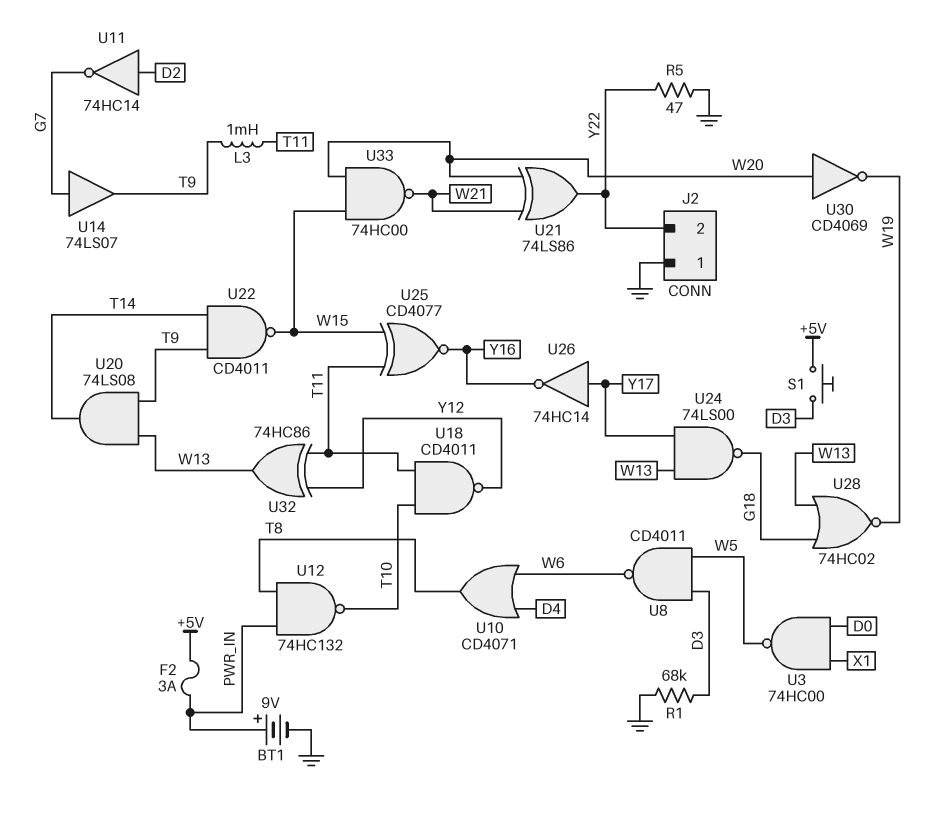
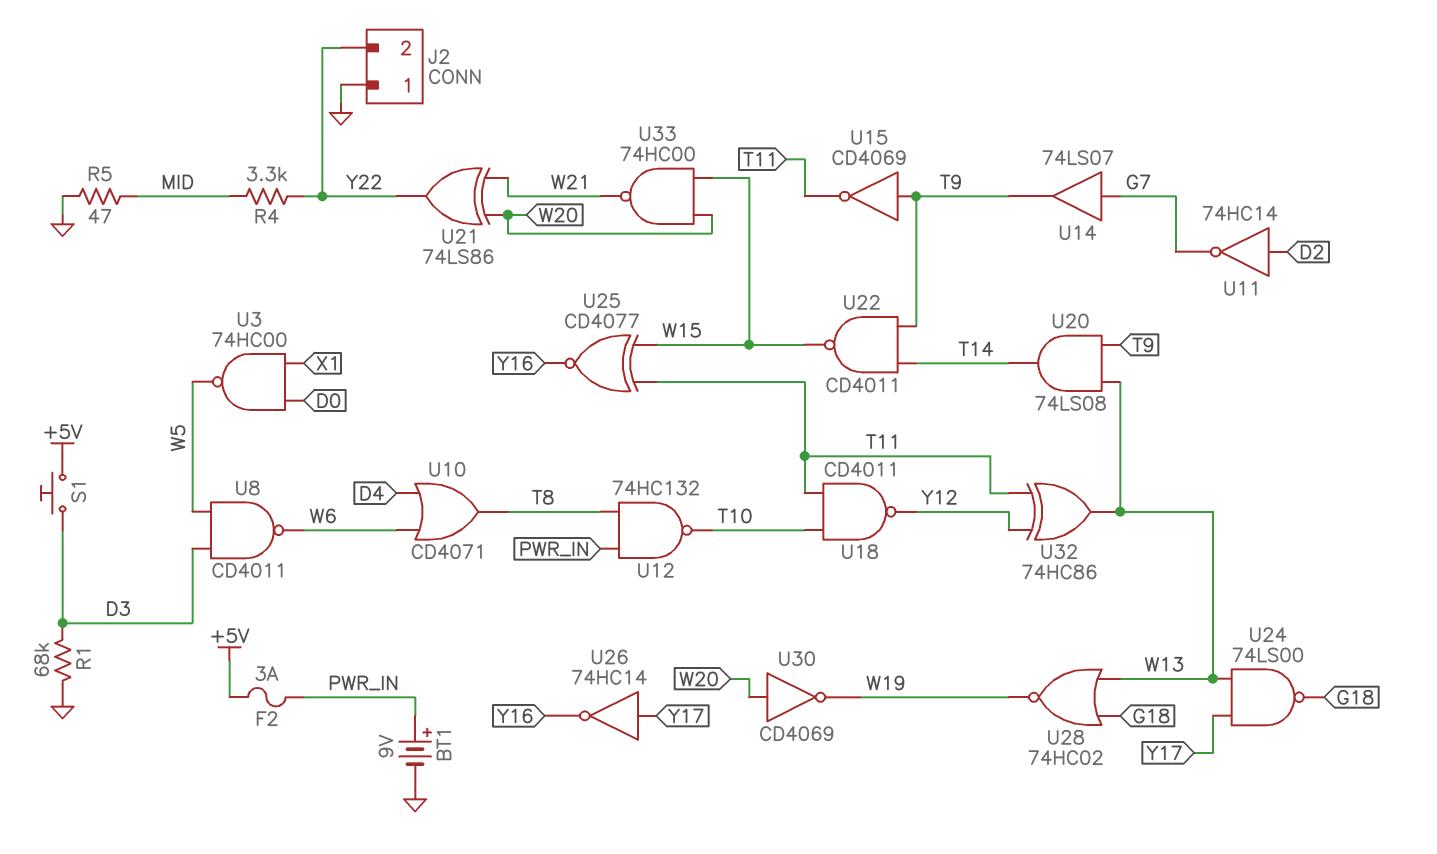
L3: 1mH (T9, T11) -> none
R4: none -> 3.3k (MID, Y22)
R5: 47 (GND, Y22) -> 47 (GND, MID)
U15: none -> NOT CD4069 (in T9, out T11)

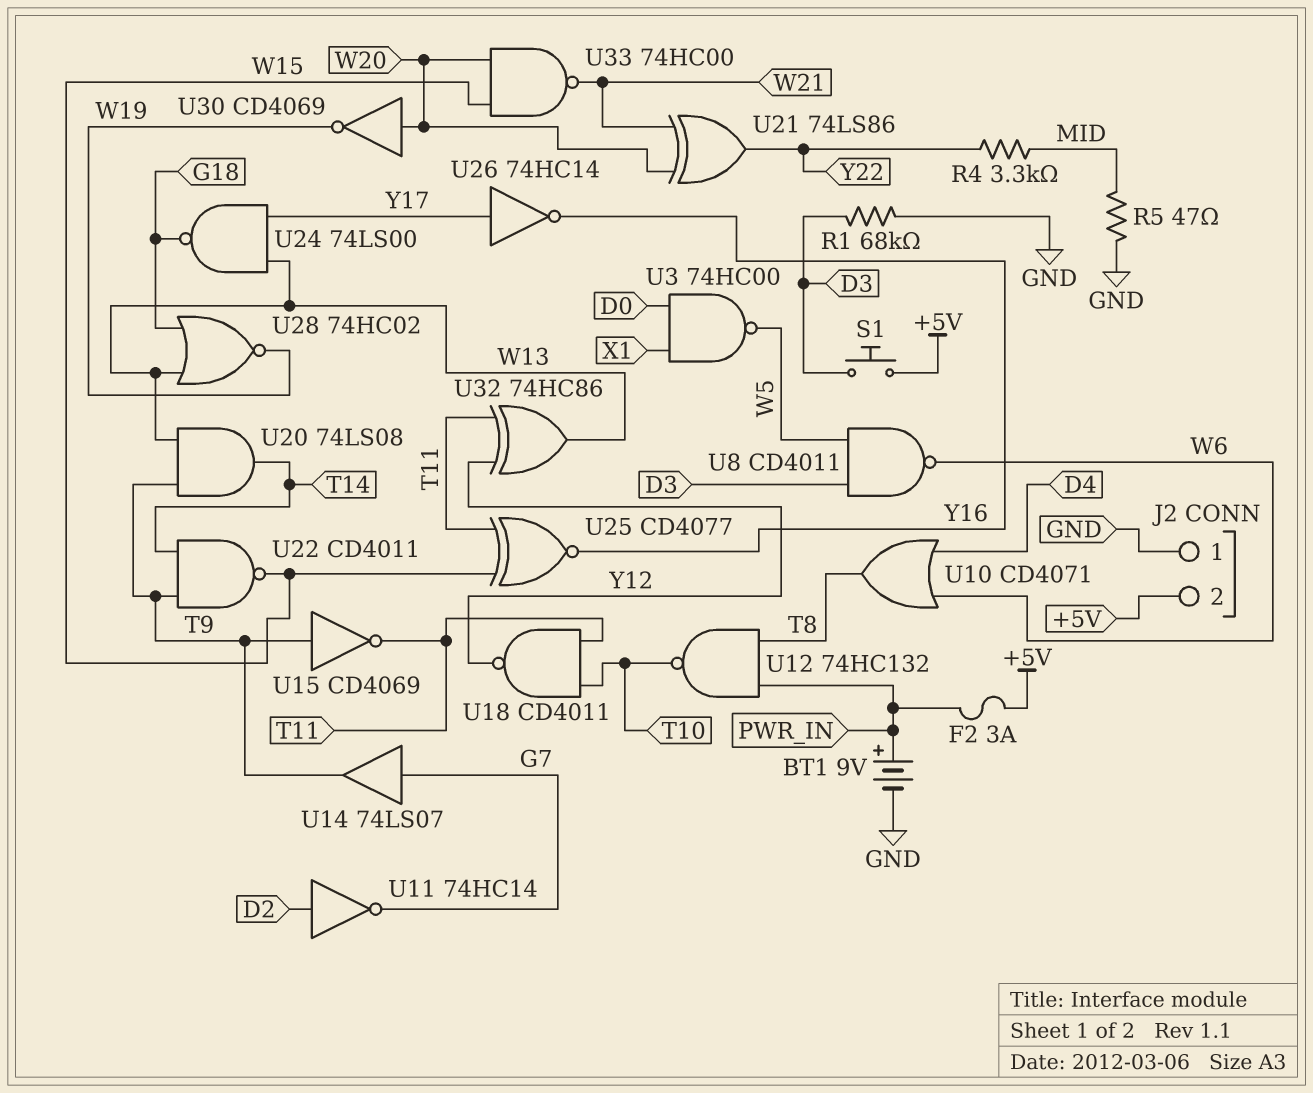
J2 pin 2: Y22 -> +5V

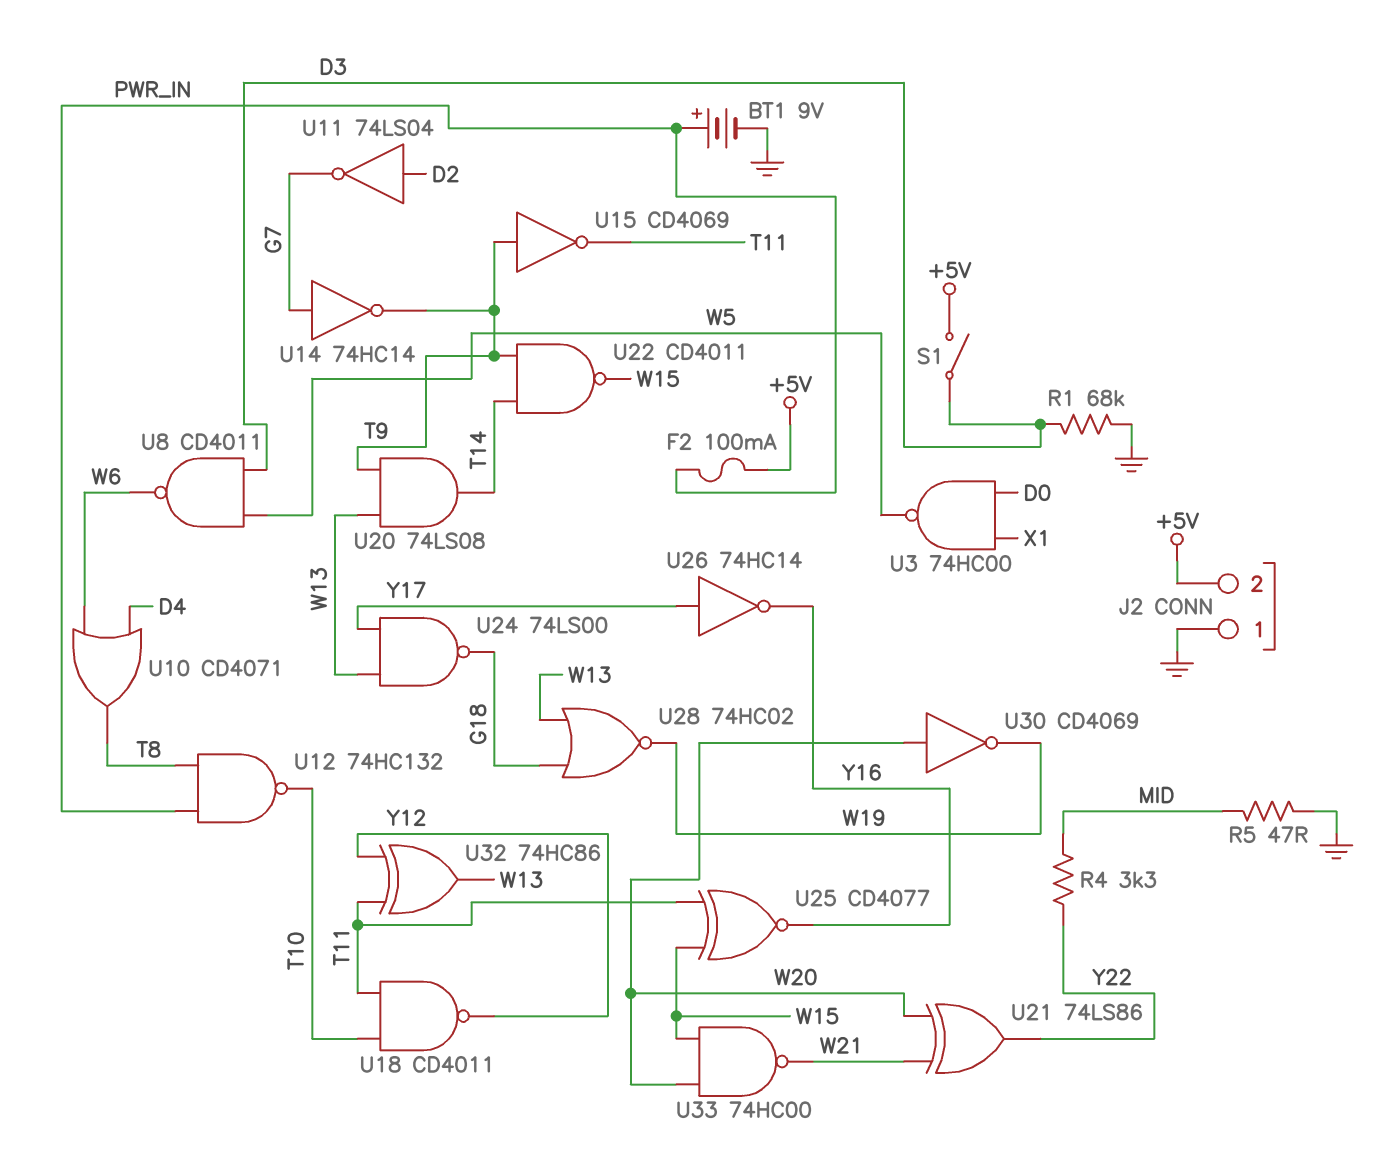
F2: 3A (+5V, PWR_IN) -> 100mA (+5V, PWR_IN)
S1: button (+5V, D3) -> switch (+5V, D3)
U11: NOT 74HC14 (in D2, out G7) -> NOT 74LS04 (in D2, out G7)
U14: buffer 74LS07 (in G7, out T9) -> NOT 74HC14 (in G7, out T9)

